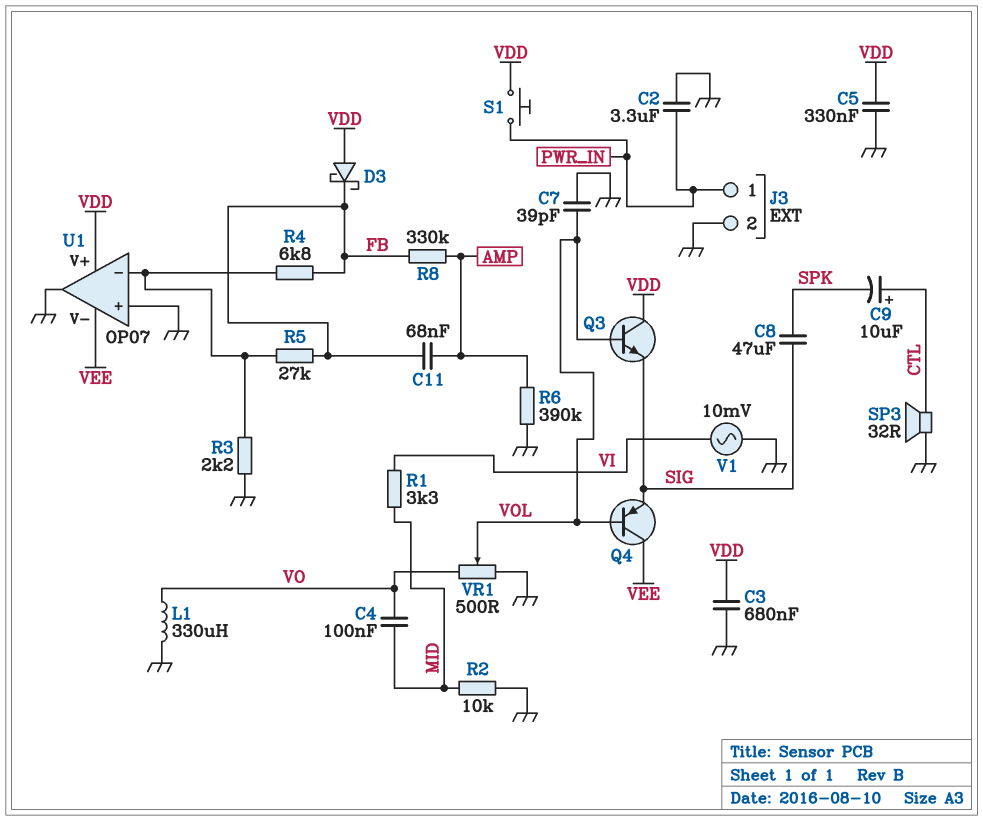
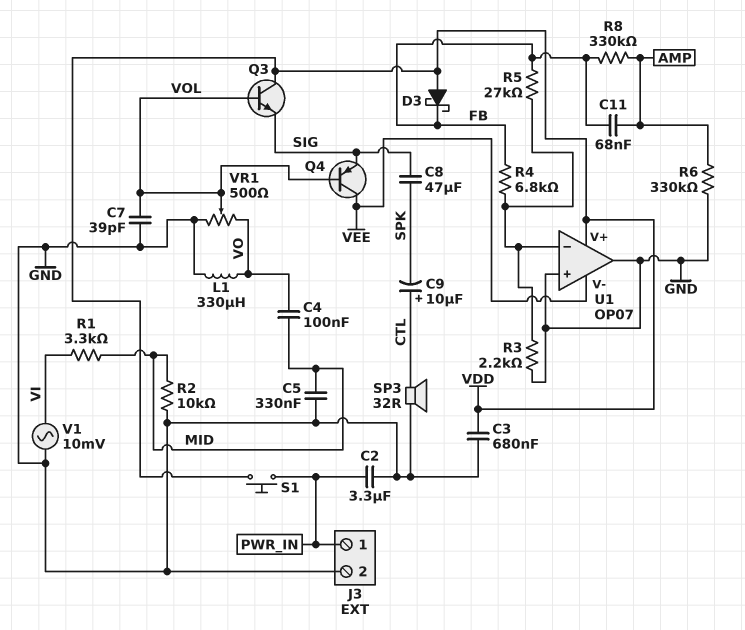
C5: 330nF (GND, VDD) -> 330nF (GND, MID)
R6: 390k (AMP, GND) -> 330k (AMP, GND)

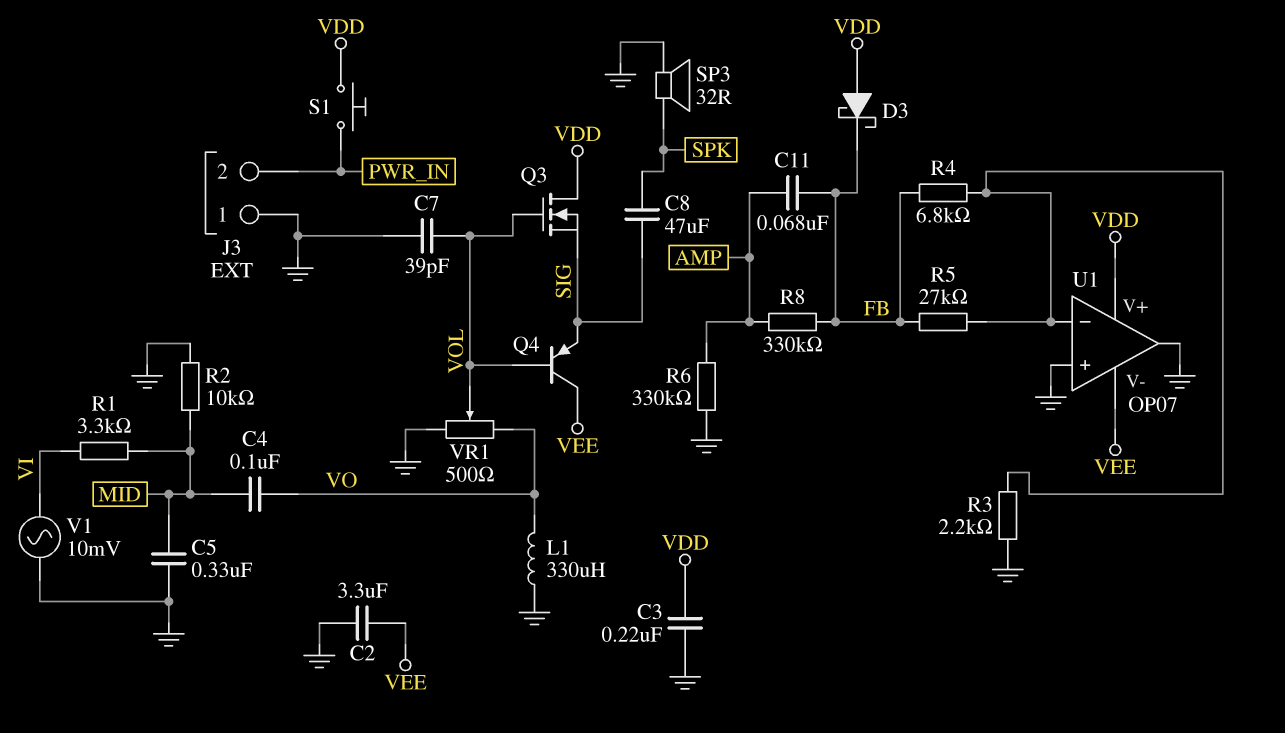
C2: 3.3uF (GND, PWR_IN) -> 3.3uF (GND, VEE)
C3: 680nF (GND, VDD) -> 220nF (GND, VDD)
C9: 10uF (plus CTL, minus SPK) -> none
J3 pin 1: PWR_IN -> GND
J3 pin 2: GND -> PWR_IN
Q3: NPN (B VOL, C VDD, E SIG) -> NMOS (G VOL, D VDD, S SIG)
SP3: speaker 32R (CTL, GND) -> speaker 32R (GND, SPK)

